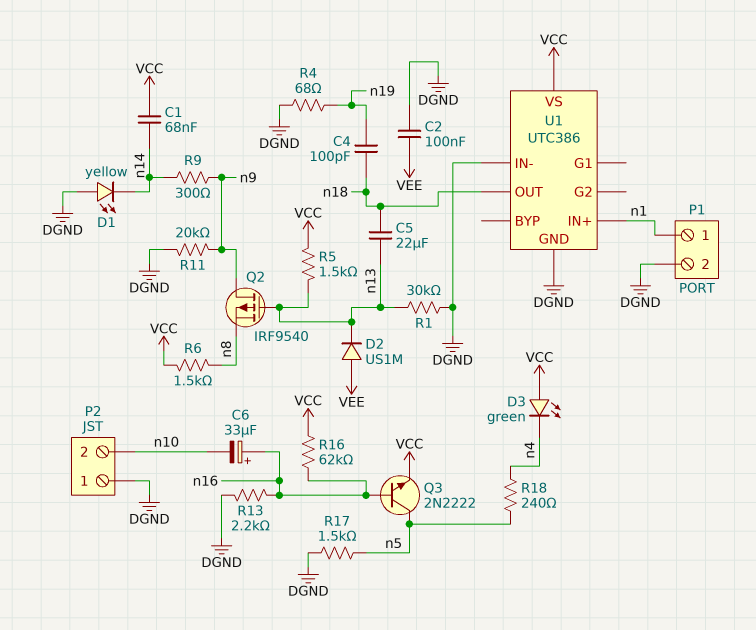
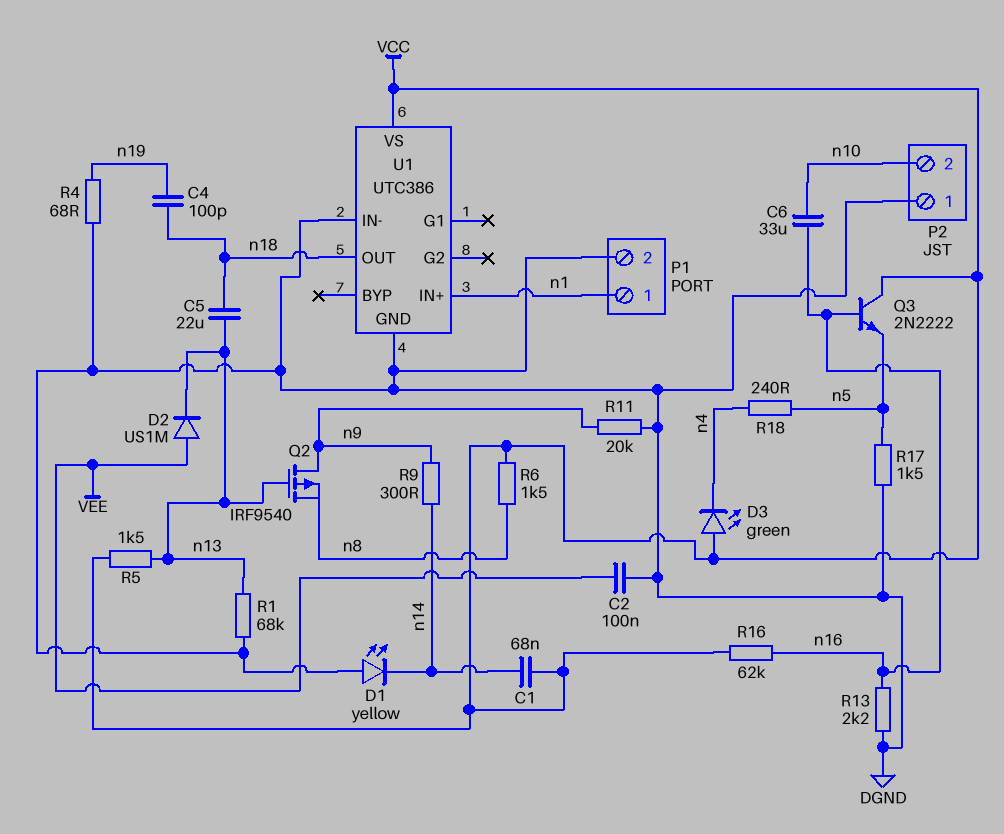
C6: 33uF (plus n16, minus n10) -> 33uF (n10, n16)
Q3: NPN 2N2222 (B n16, C n5, E VCC) -> NPN 2N2222 (B n16, C VCC, E n5)
R1: 30k (DGND, n13) -> 68k (DGND, n13)

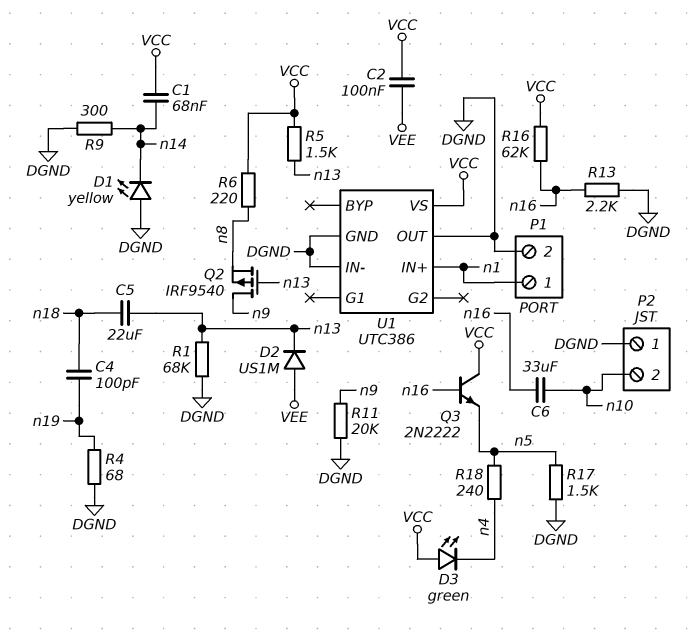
C2: 100nF (DGND, VEE) -> 100nF (VCC, VEE)
R6: 1.5k (VCC, n8) -> 220 (VCC, n8)
R9: 300 (n9, n14) -> 300 (DGND, n14)
U1 pin OUT: n18 -> DGND

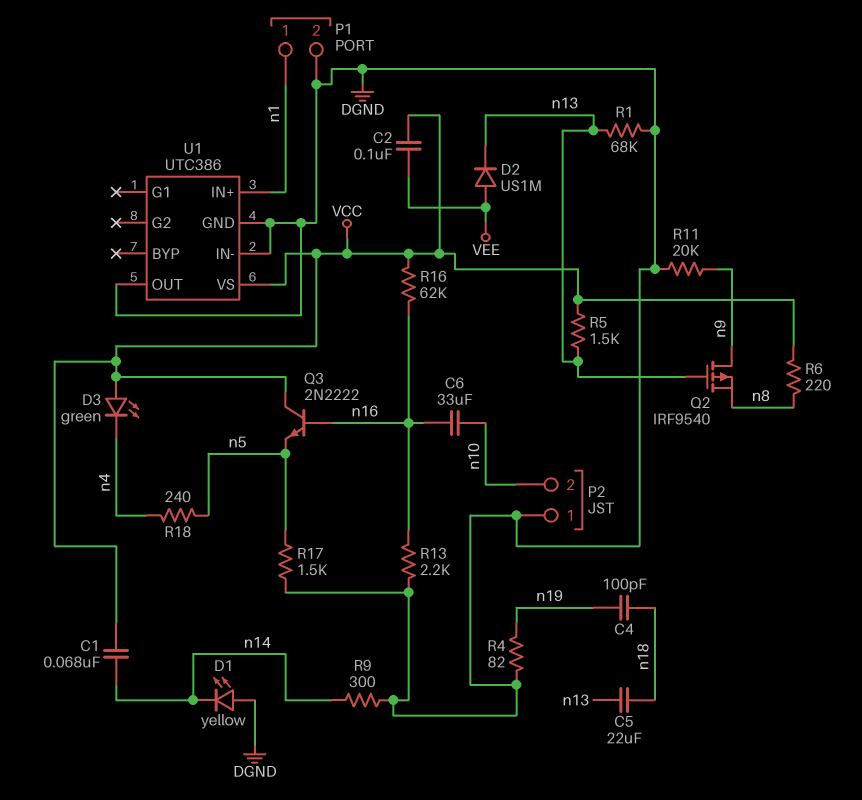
R4: 68 (DGND, n19) -> 82 (DGND, n19)

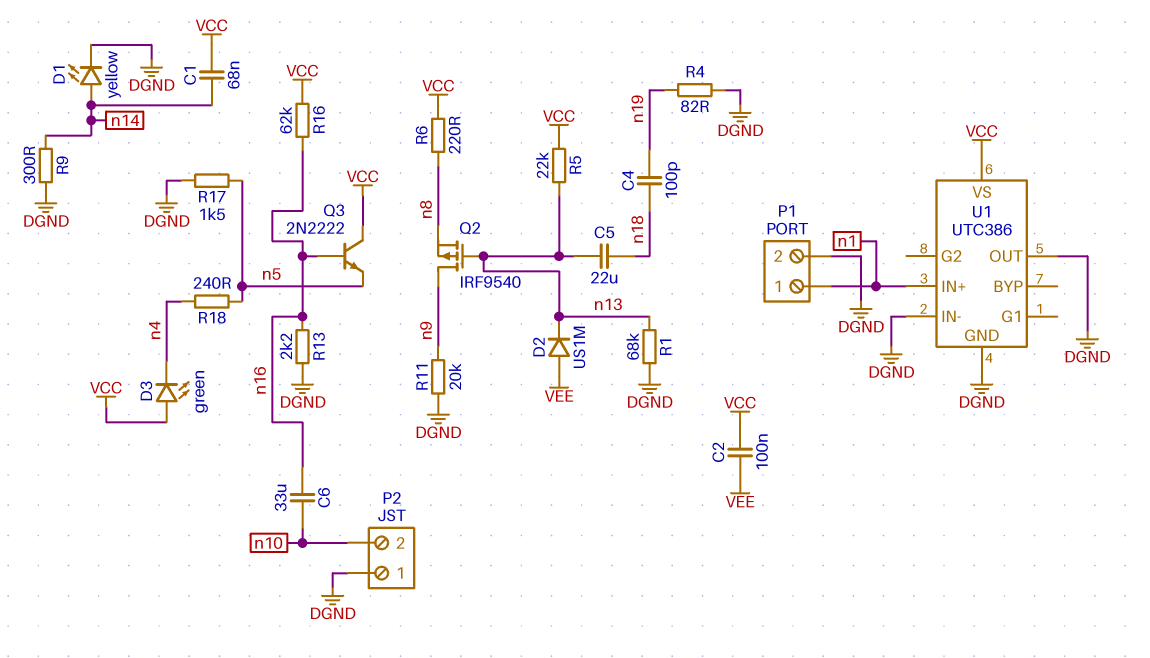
D1: LED yellow (A DGND, K n14) -> LED yellow (A n14, K DGND)
R5: 1.5k (VCC, n13) -> 22k (VCC, n13)

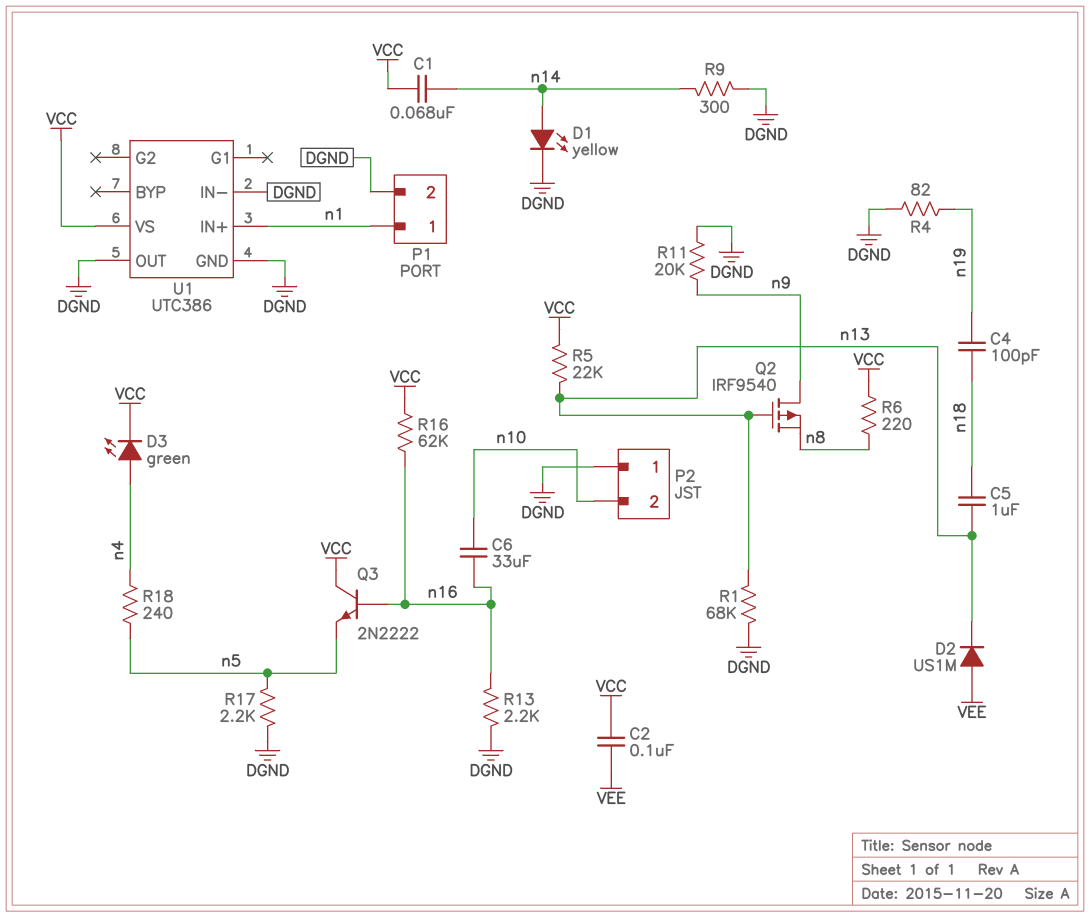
C5: 22uF (n13, n18) -> 1uF (n13, n18)
D3: LED green (A VCC, K n4) -> LED green (A n4, K VCC)
R17: 1.5k (DGND, n5) -> 2.2k (DGND, n5)

